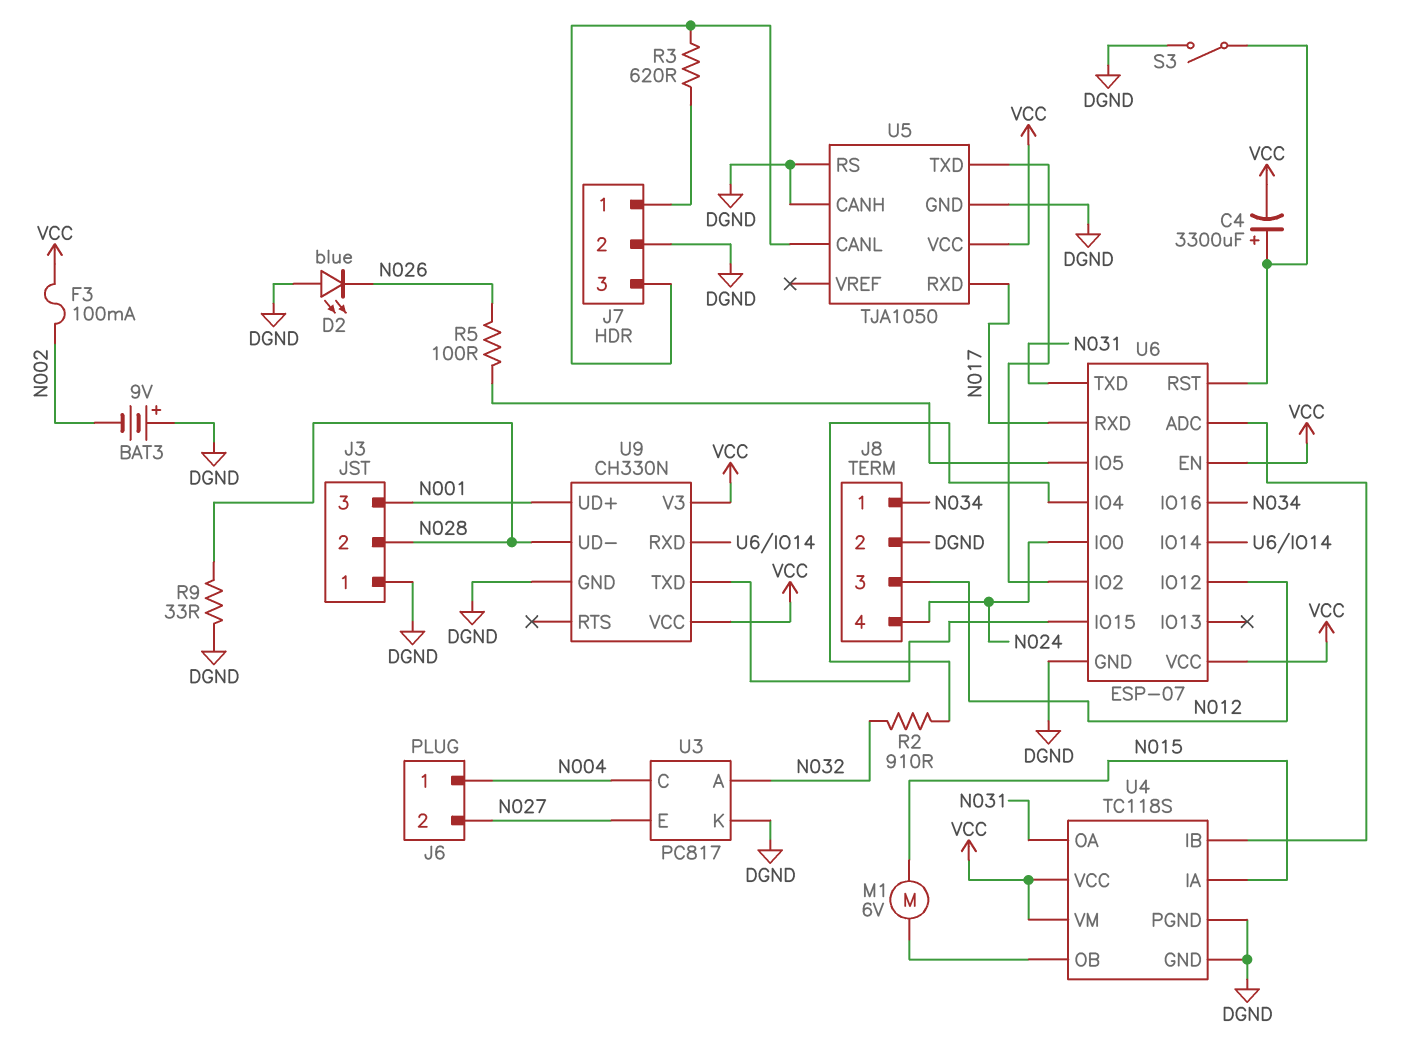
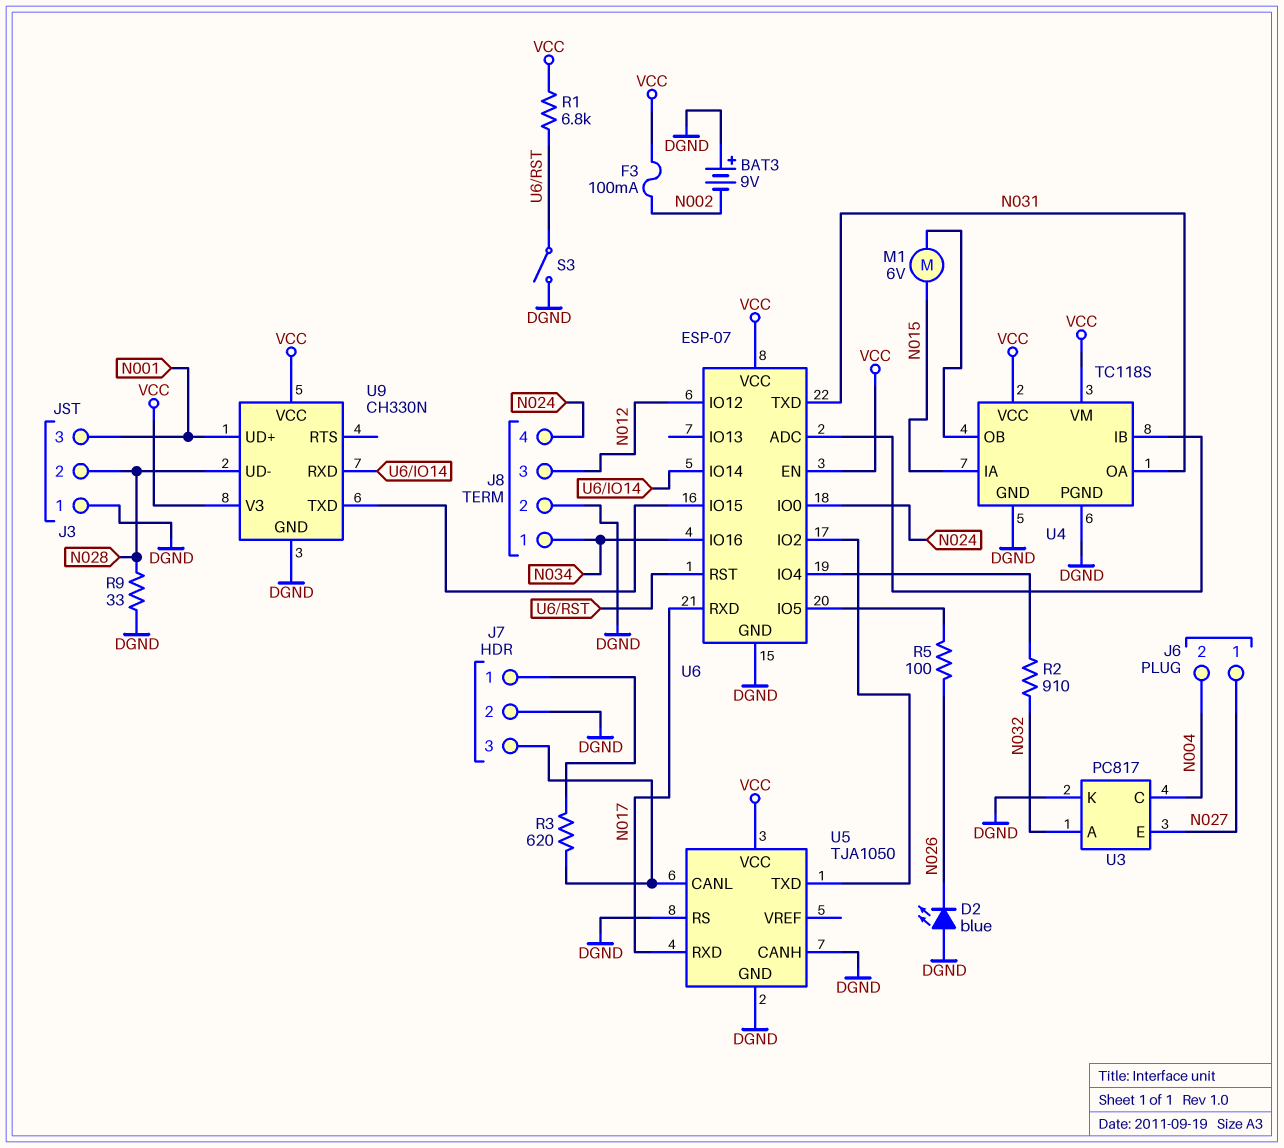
C4: 3300uF (plus U6/RST, minus VCC) -> none
J6 pin 1: N004 -> N027
J6 pin 2: N027 -> N004
R1: none -> 6.8k (U6/RST, VCC)

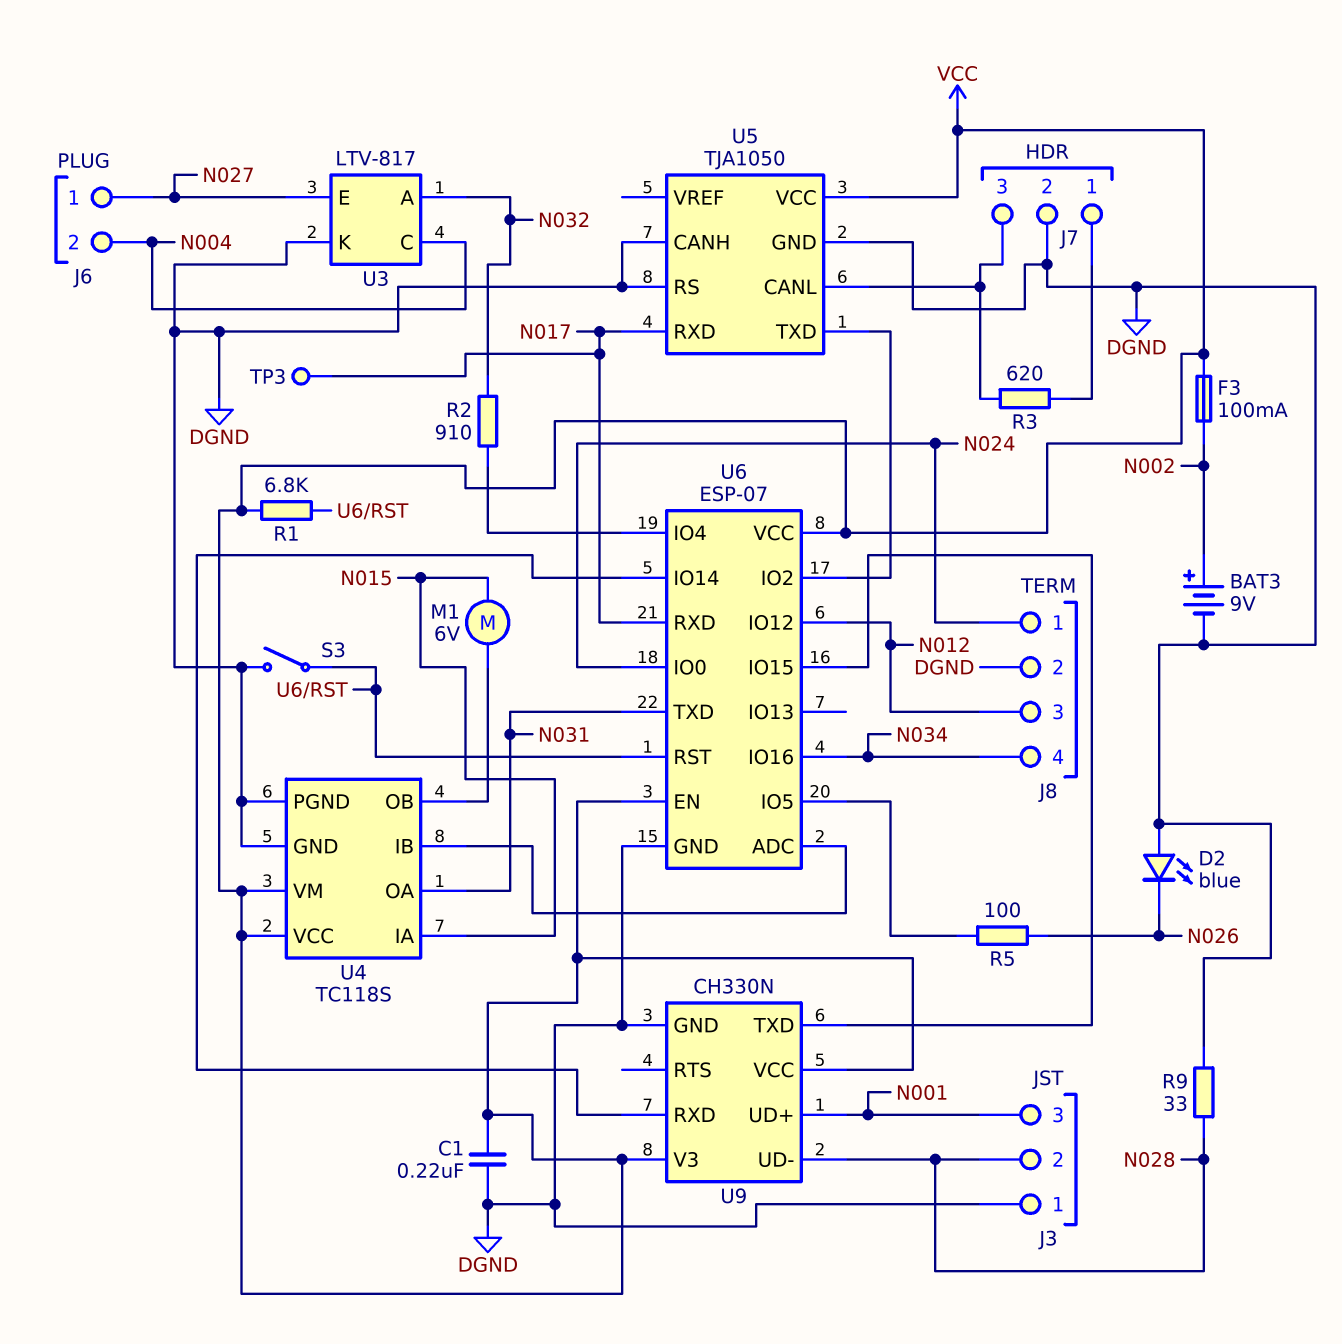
BAT3: 9V (plus DGND, minus N002) -> 9V (plus N002, minus DGND)
C1: none -> 220nF (DGND, VCC)
J8 pin 1: N034 -> N024
J8 pin 4: N024 -> N034
TP3: none -> test point (N017)
U3: PC817 -> LTV-817

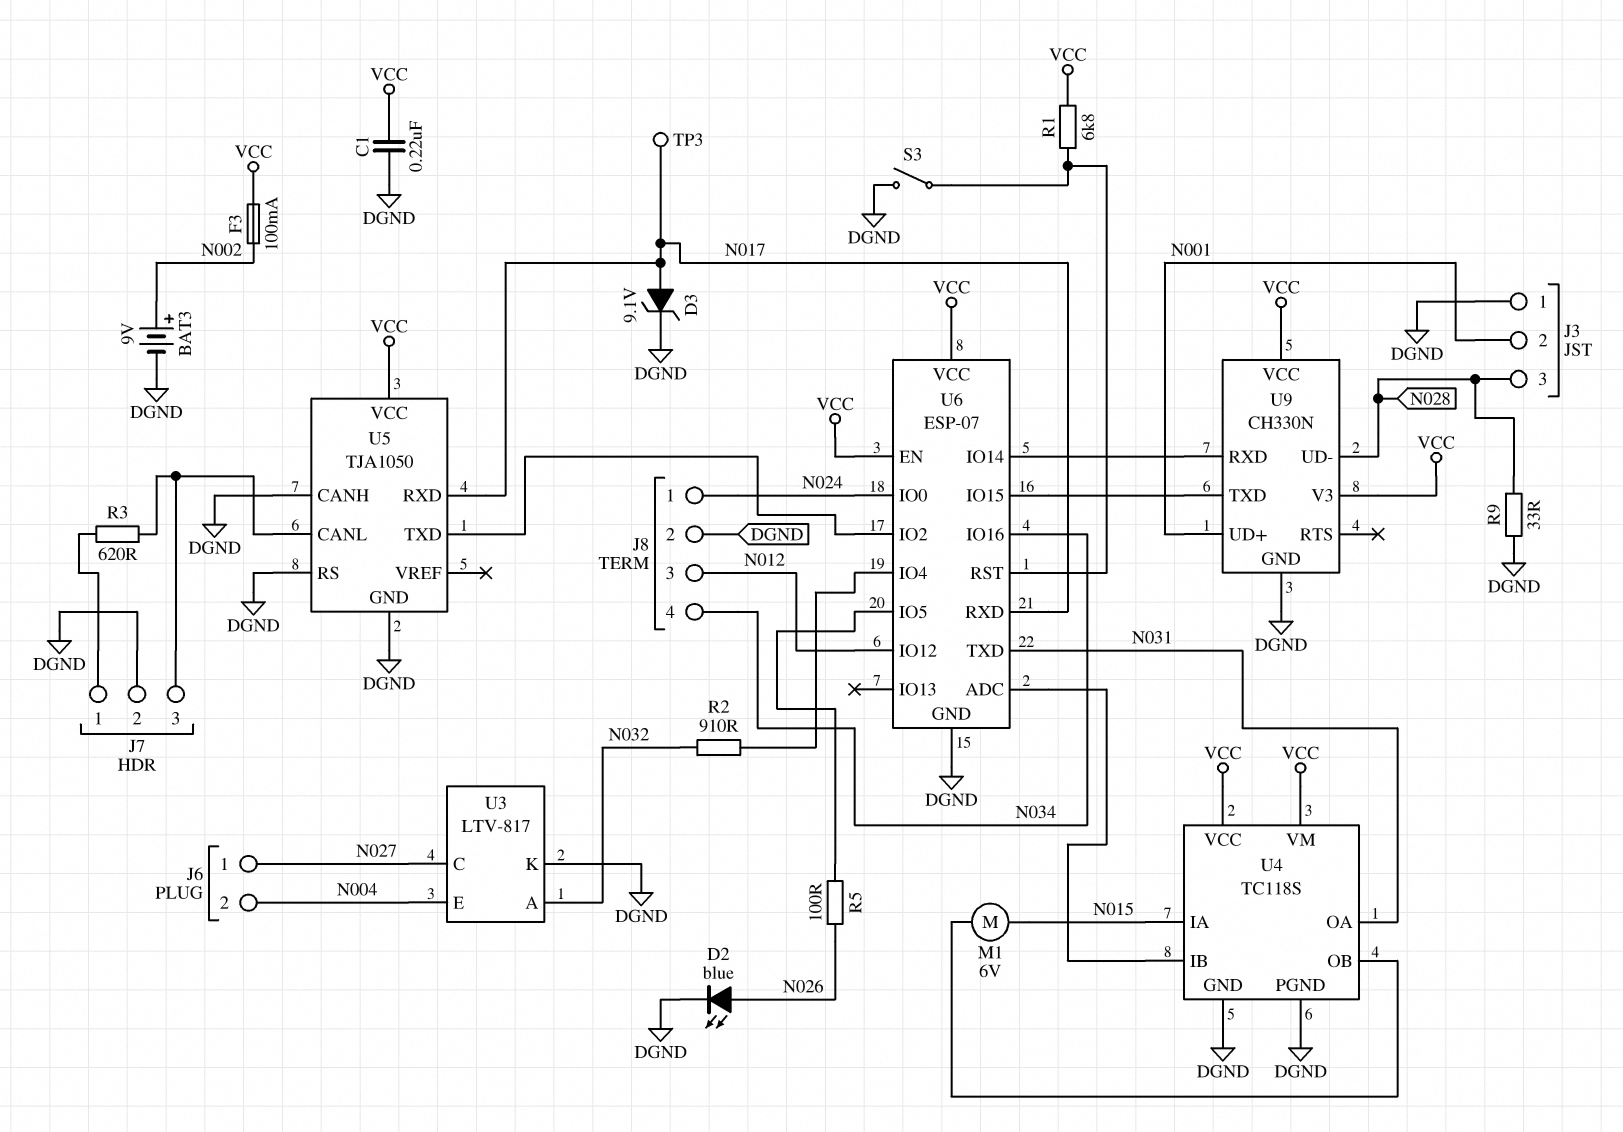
D2: LED blue (A DGND, K N026) -> LED blue (A N026, K DGND)
D3: none -> zener 9.1V (A N017, K DGND)
J3 pin 2: N028 -> N001
J3 pin 3: N001 -> N028
U3 pin C: N004 -> N027
U3 pin E: N027 -> N004

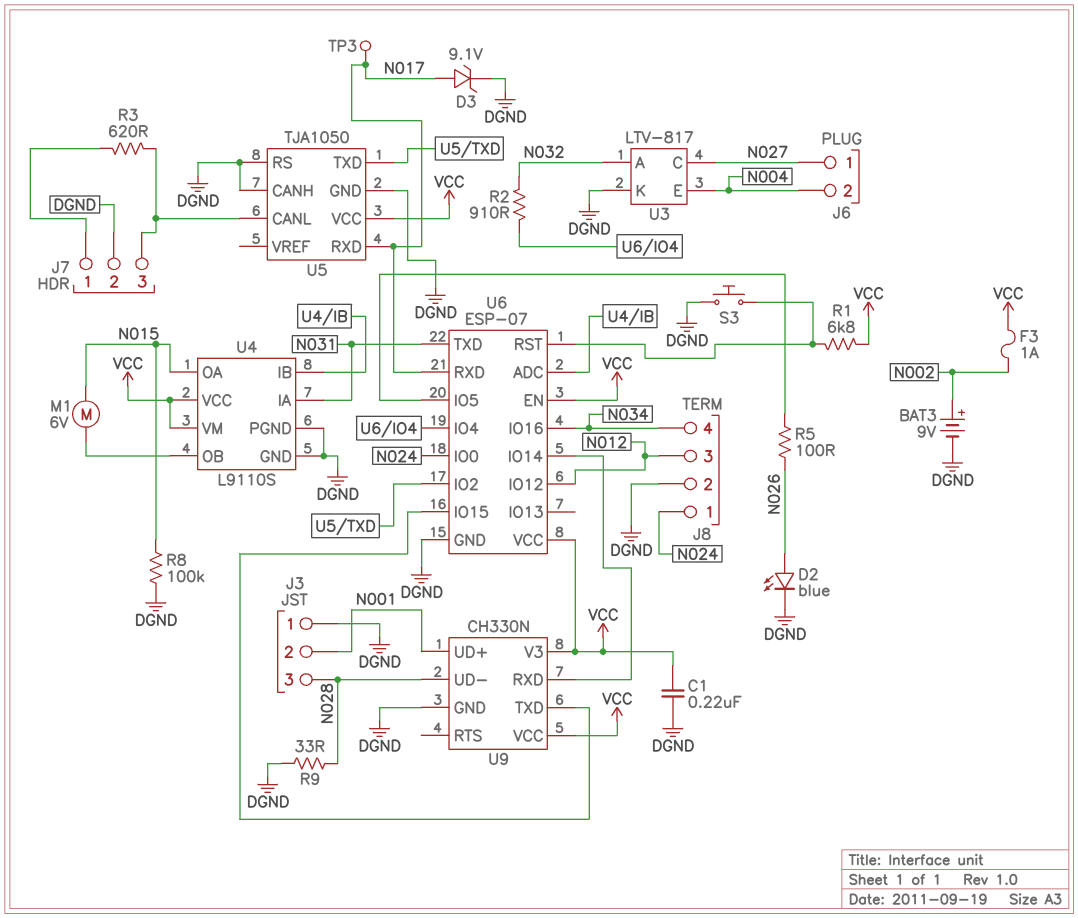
F3: 100mA (N002, VCC) -> 1A (N002, VCC)
R8: none -> 100k (DGND, N015)
S3: switch (DGND, U6/RST) -> button (DGND, U6/RST)
U4: TC118S -> L9110S
U4 pin IA: N015 -> N031
U4 pin OA: N031 -> N015

